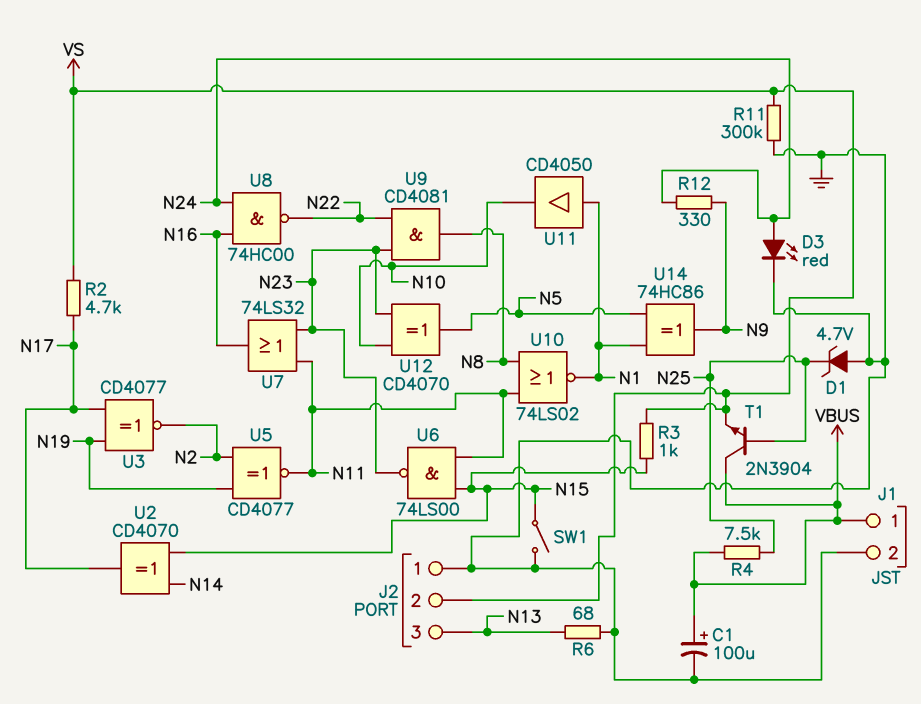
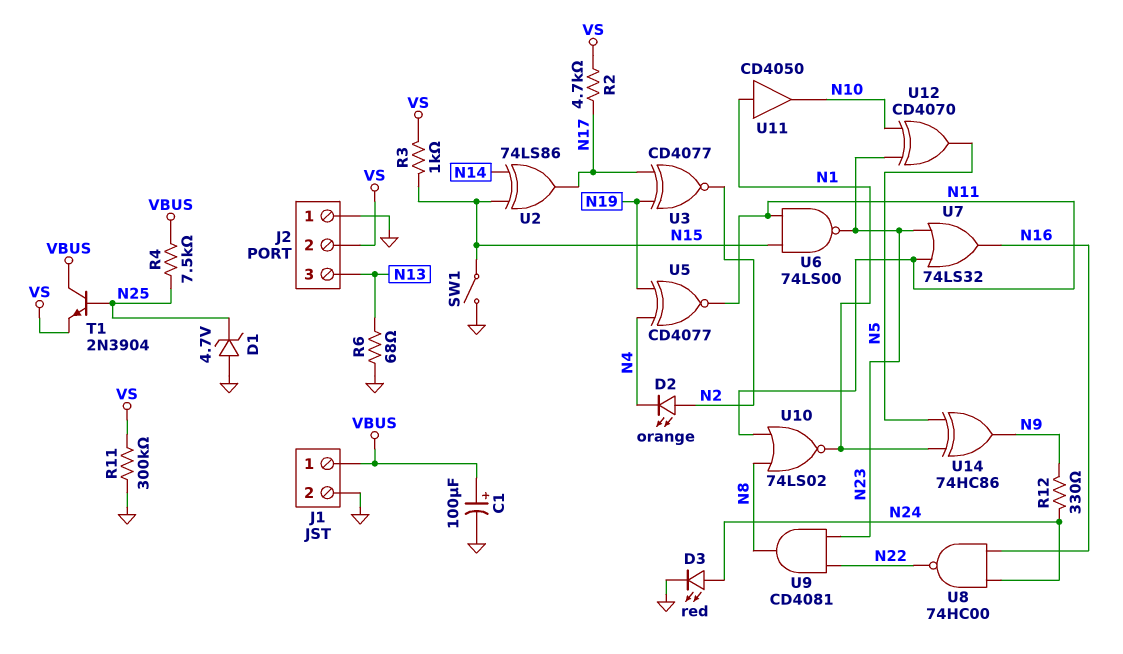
D2: none -> LED orange (A N2, K N4)
U2: XOR CD4070 (in N14, in N15, out N17) -> XOR 74LS86 (in N14, in N15, out N17)
U5: XNOR CD4077 (in N2, in N19, out N11) -> XNOR CD4077 (in N4, in N19, out N11)

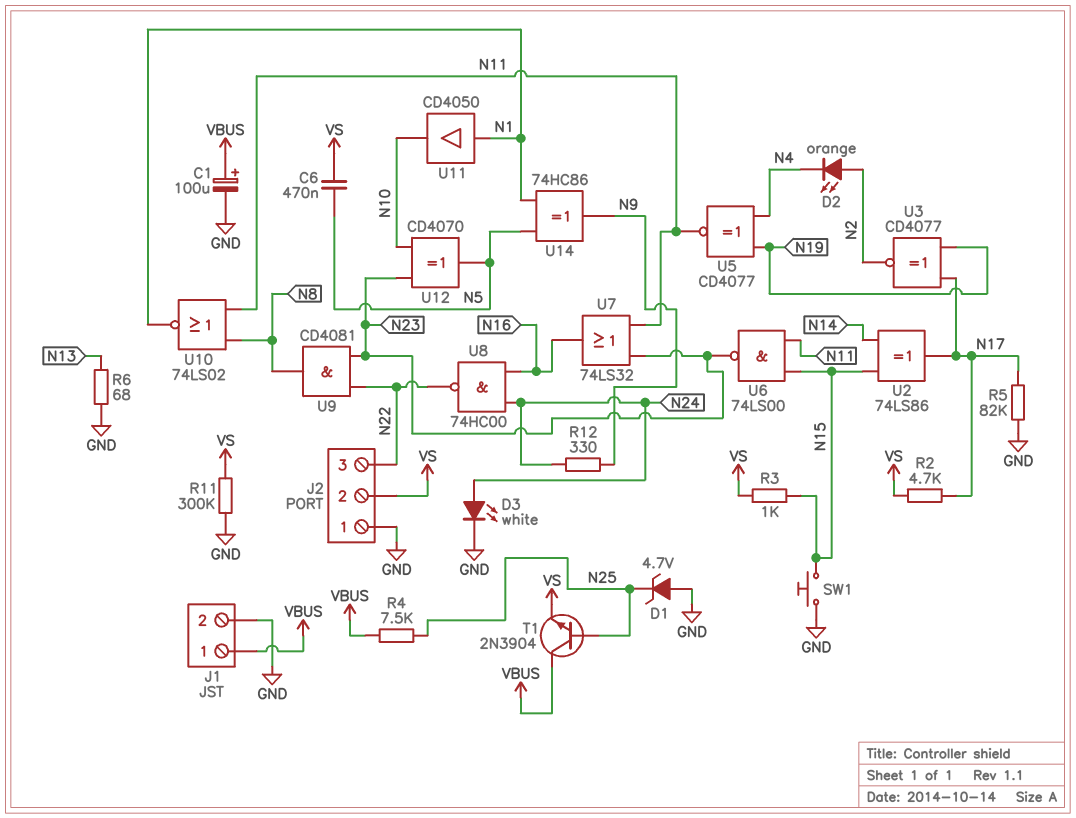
C6: none -> 470nF (N5, VS)
D3: LED red (A N24, K GND) -> LED white (A N24, K GND)
J2 pin 3: N13 -> N22
R5: none -> 82k (GND, N17)
SW1: switch (GND, N15) -> button (GND, N15)

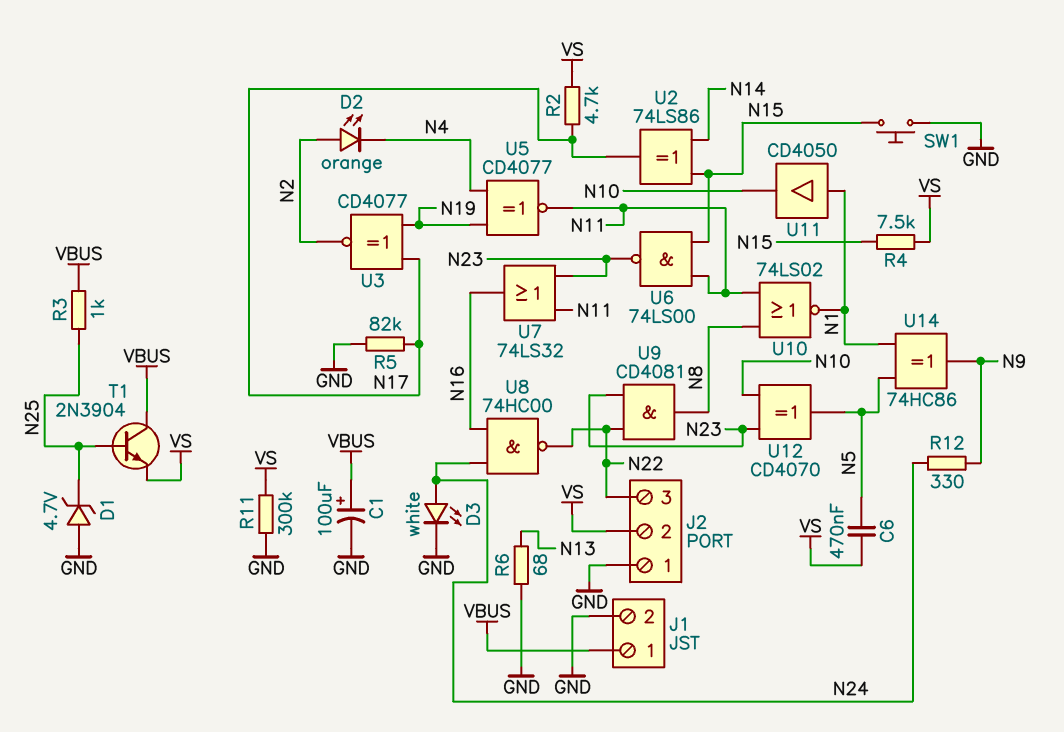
R3: 1k (N15, VS) -> 1k (N25, VBUS)
R4: 7.5k (N25, VBUS) -> 7.5k (N15, VS)

